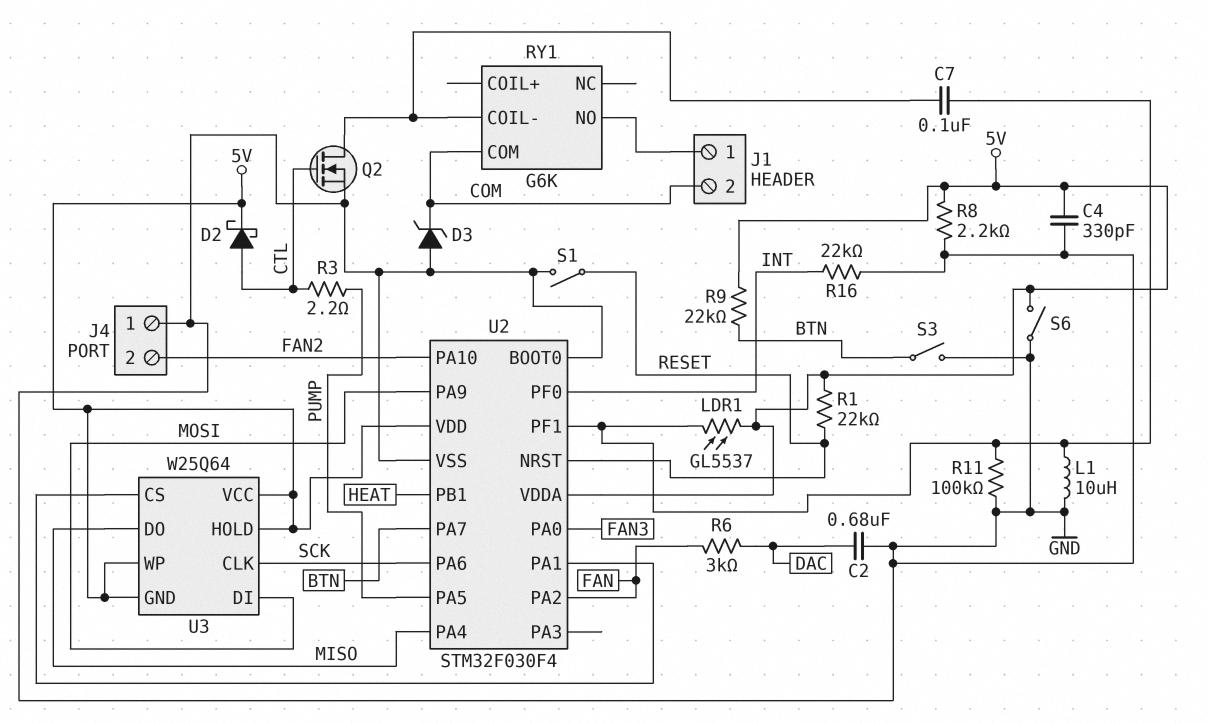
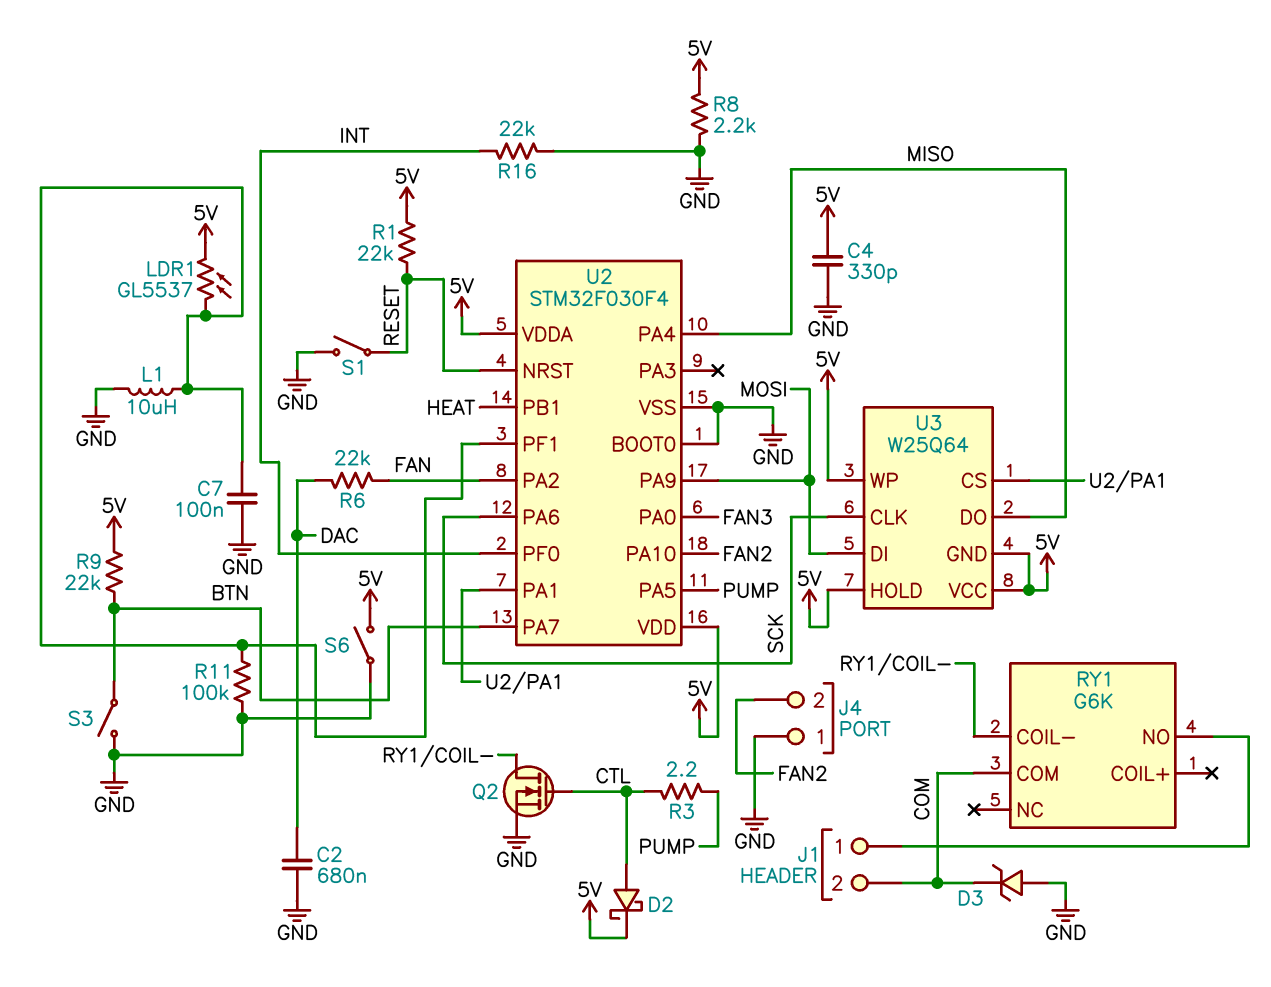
C7: 100nF (RY1/COIL-, U2/PF1) -> 100nF (GND, U2/PF1)
R6: 3k (DAC, FAN) -> 22k (DAC, FAN)

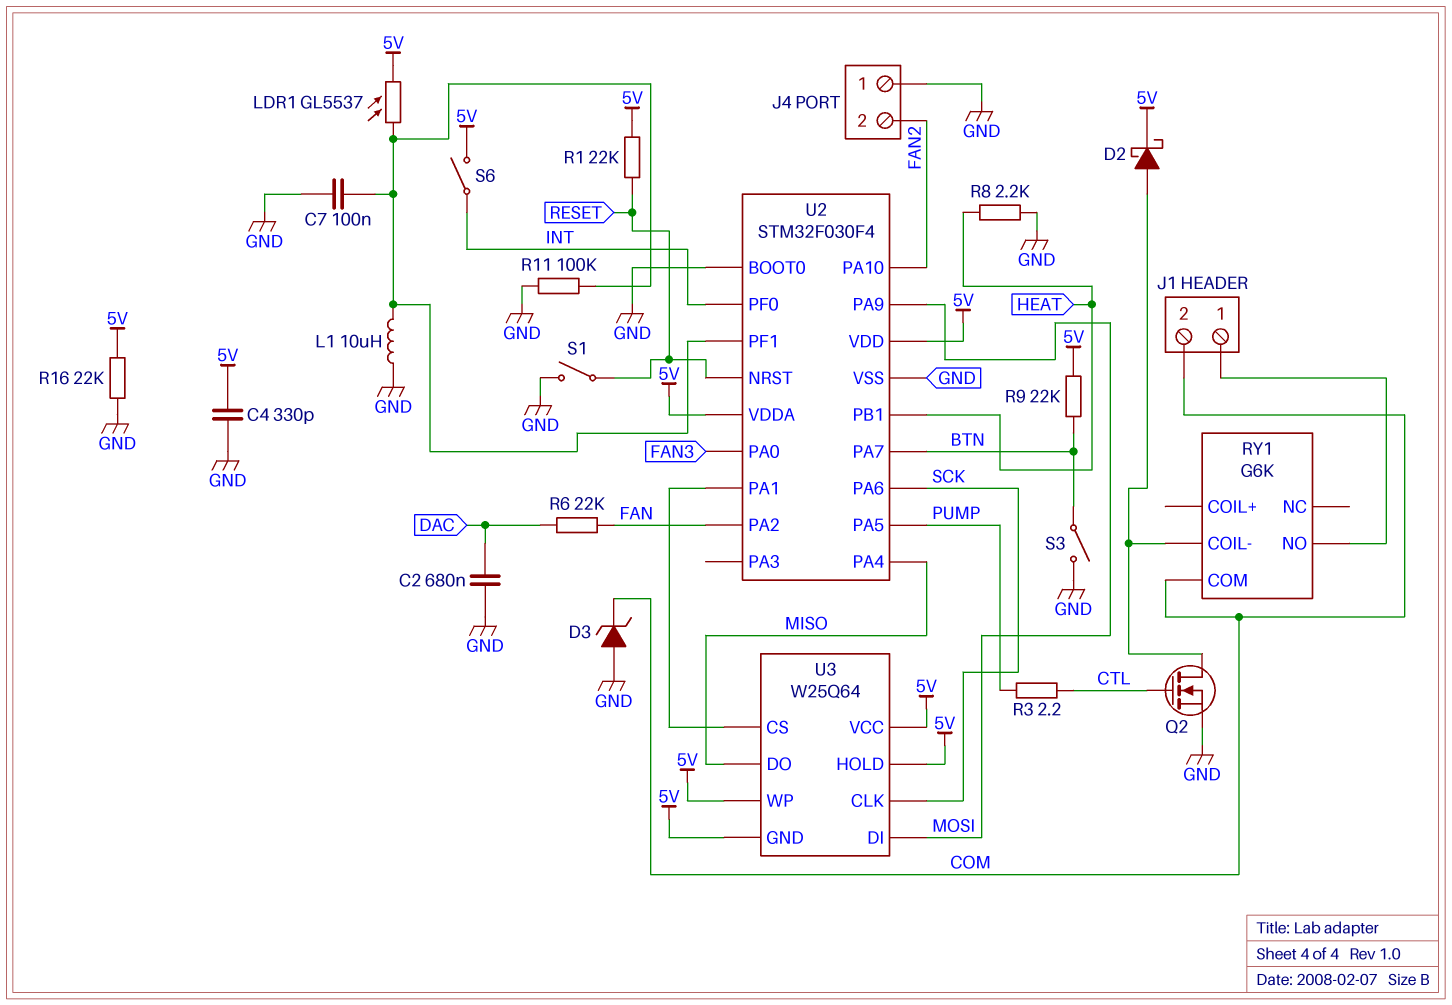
D2: schottky (A CTL, K 5V) -> schottky (A RY1/COIL-, K 5V)
R8: 2.2k (5V, GND) -> 2.2k (GND, HEAT)
R16: 22k (GND, INT) -> 22k (5V, GND)
S6: switch (5V, GND) -> switch (5V, INT)

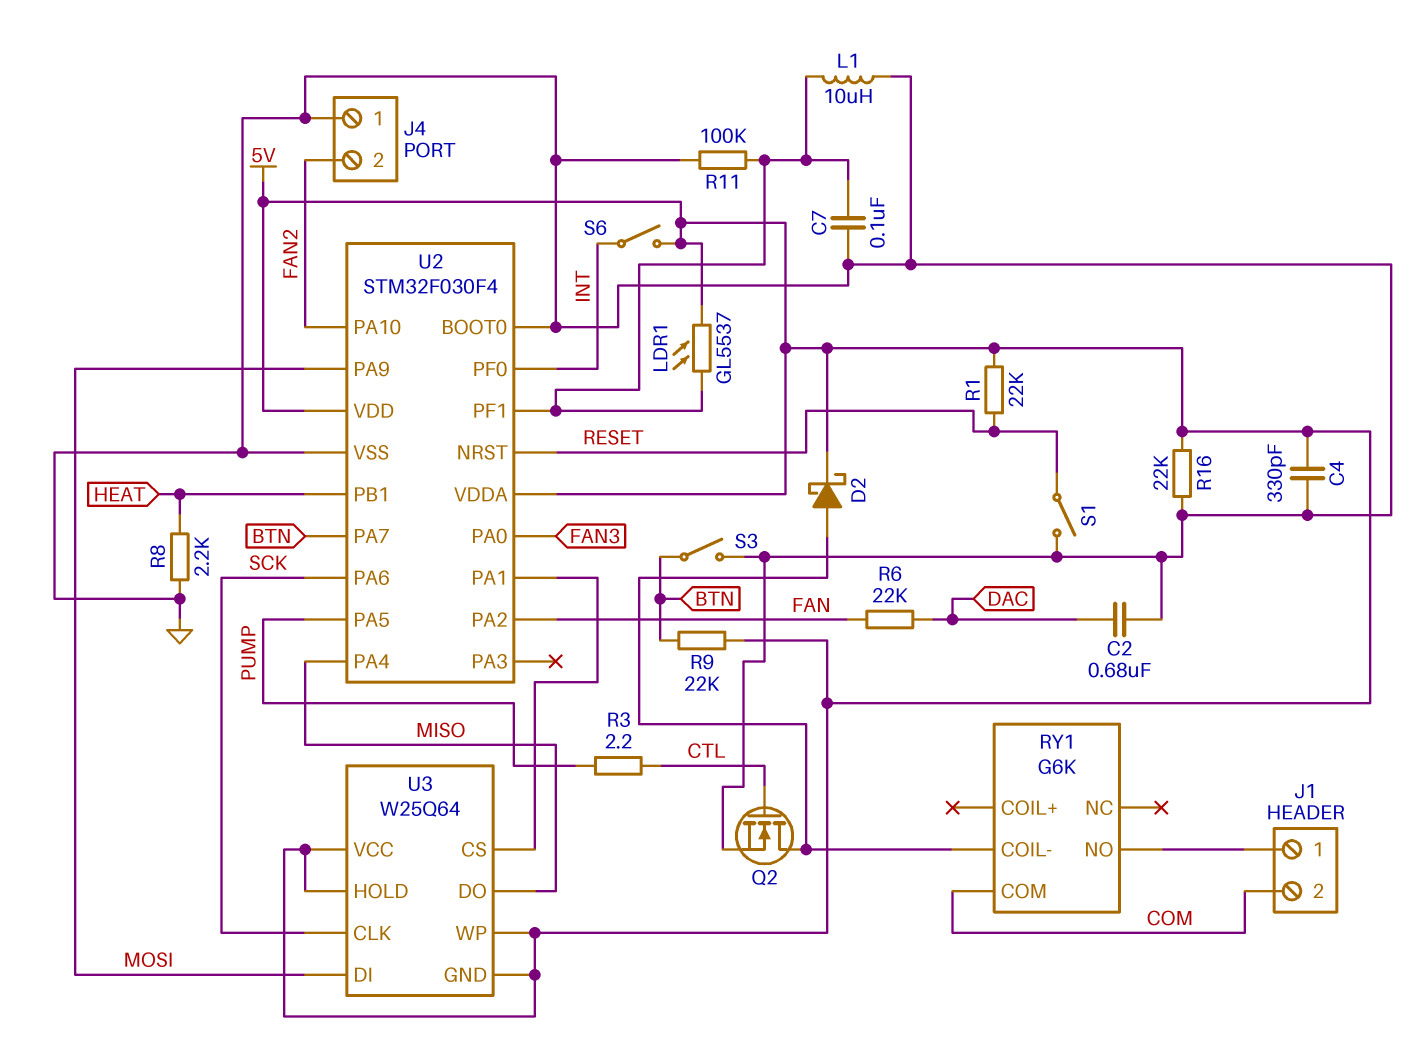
D3: zener (A GND, K COM) -> none

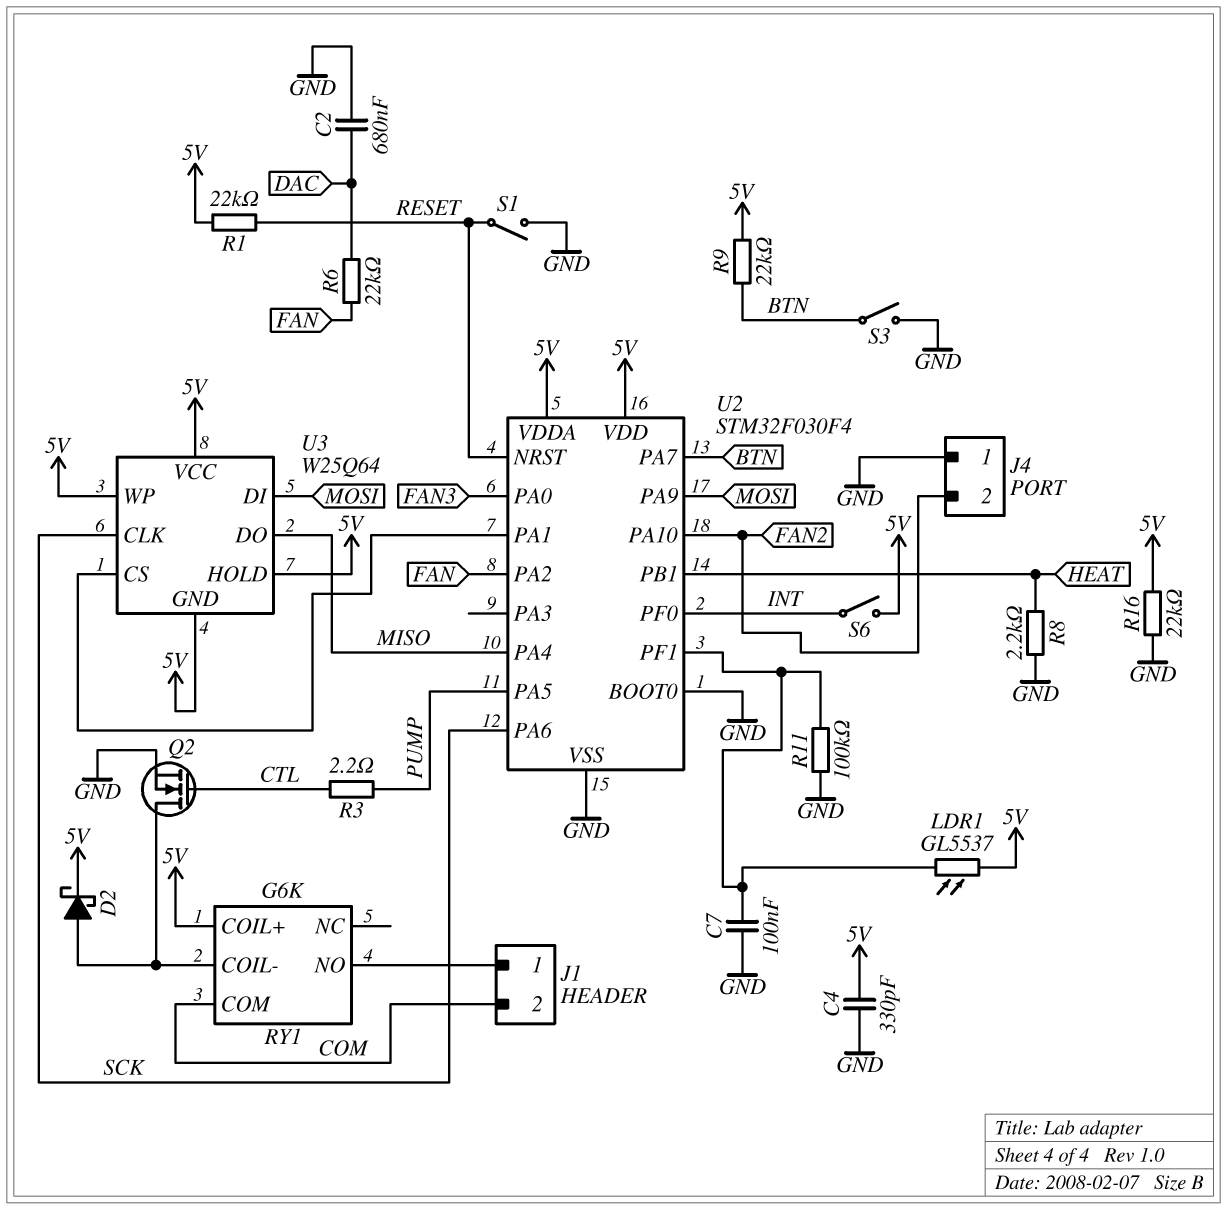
L1: 10uH (GND, U2/PF1) -> none
RY1 pin COIL+: none -> 5V

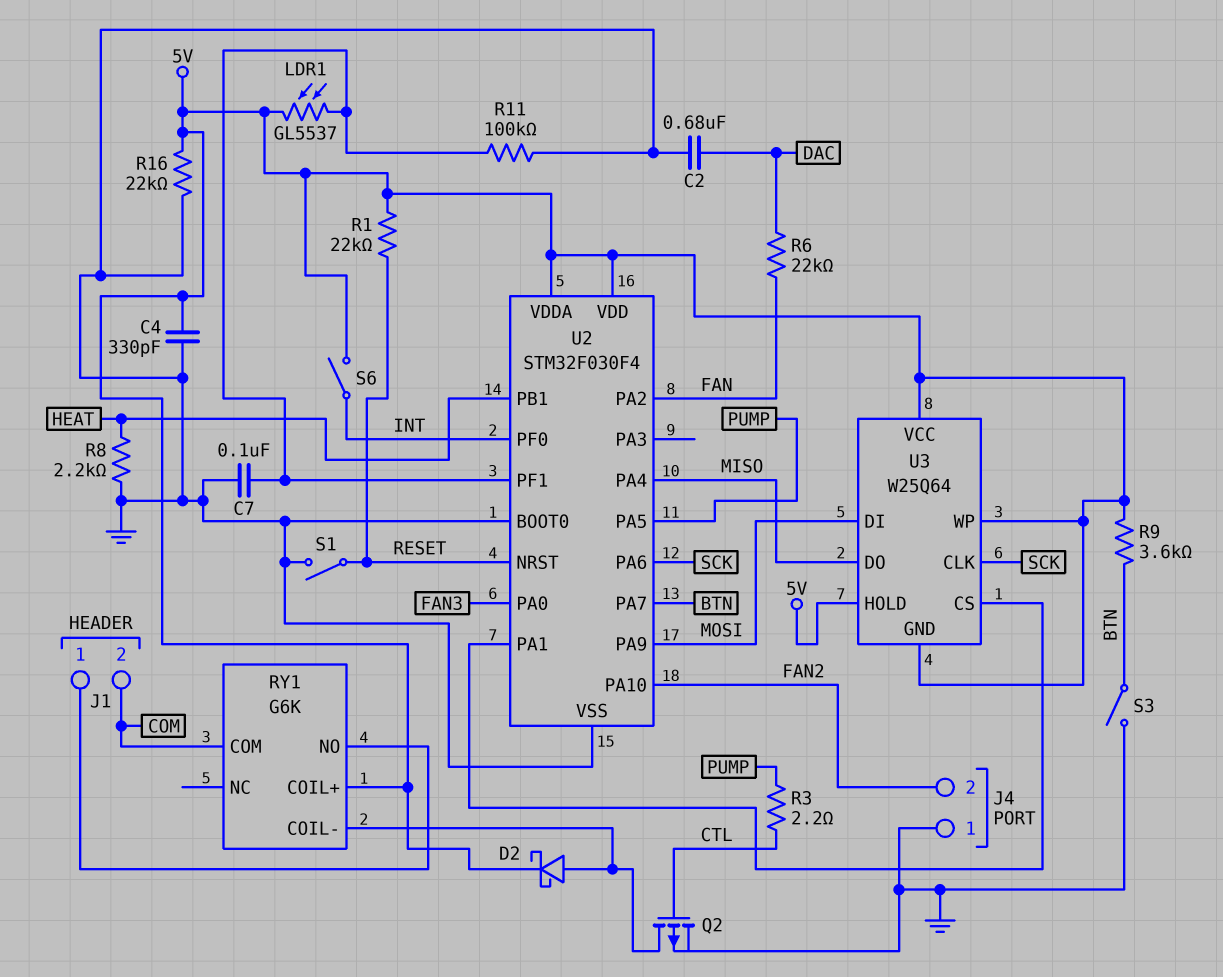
Q2: NMOS (G CTL, D RY1/COIL-, S GND) -> PMOS (G CTL, D RY1/COIL-, S GND)
R9: 22k (5V, BTN) -> 3.6k (5V, BTN)

